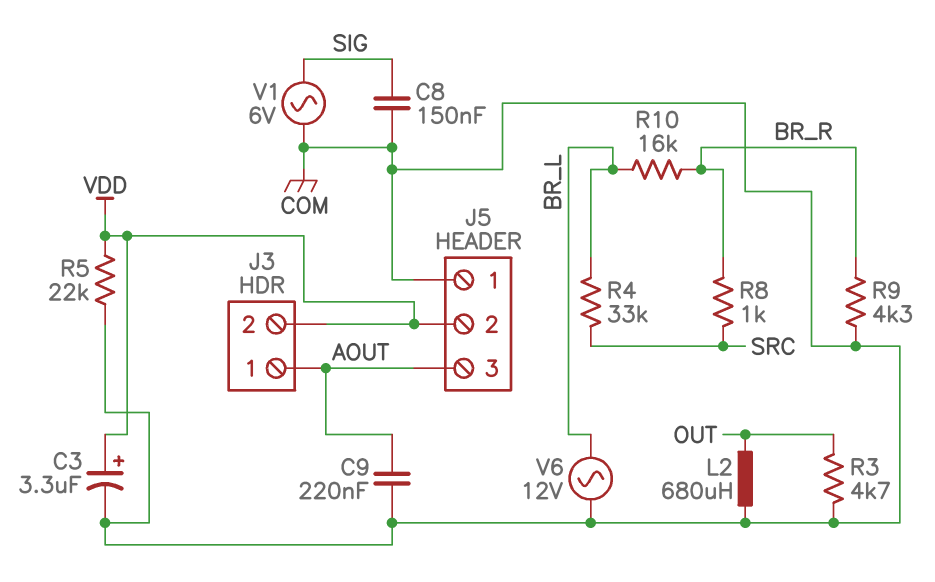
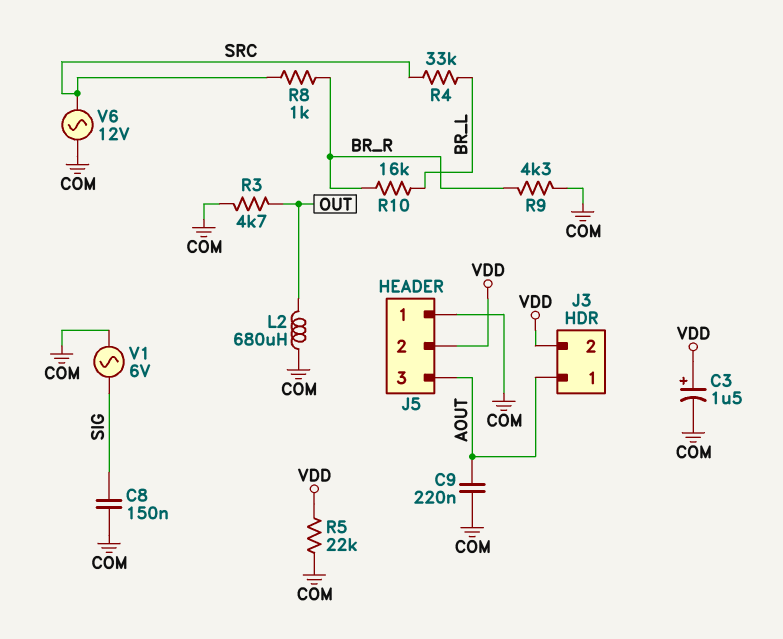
C3: 3.3uF (plus VDD, minus COM) -> 1.5uF (plus VDD, minus COM)
V6: AC 12V (BR_L, COM) -> AC 12V (COM, SRC)

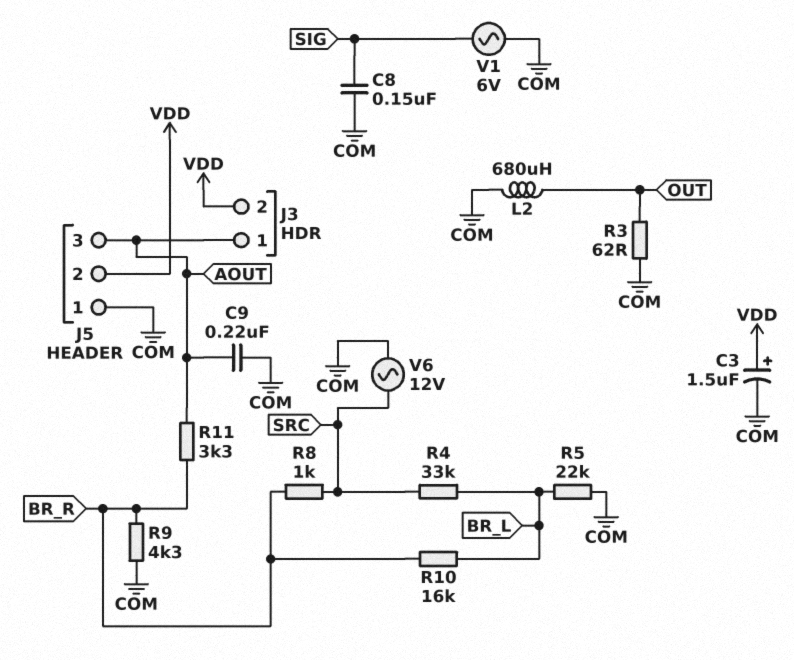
R3: 4.7k (COM, OUT) -> 62 (COM, OUT)
R5: 22k (COM, VDD) -> 22k (BR_L, COM)
R11: none -> 3.3k (AOUT, BR_R)

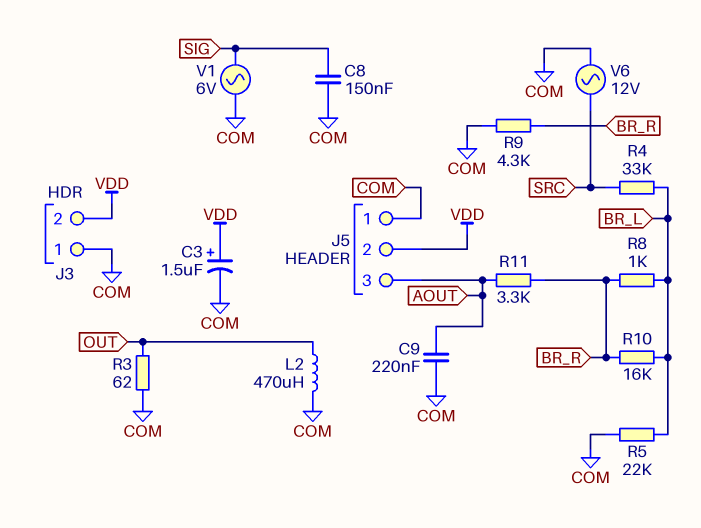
J3 pin 1: AOUT -> COM
L2: 680uH (COM, OUT) -> 470uH (COM, OUT)
R8: 1k (BR_R, SRC) -> 1k (BR_L, BR_R)

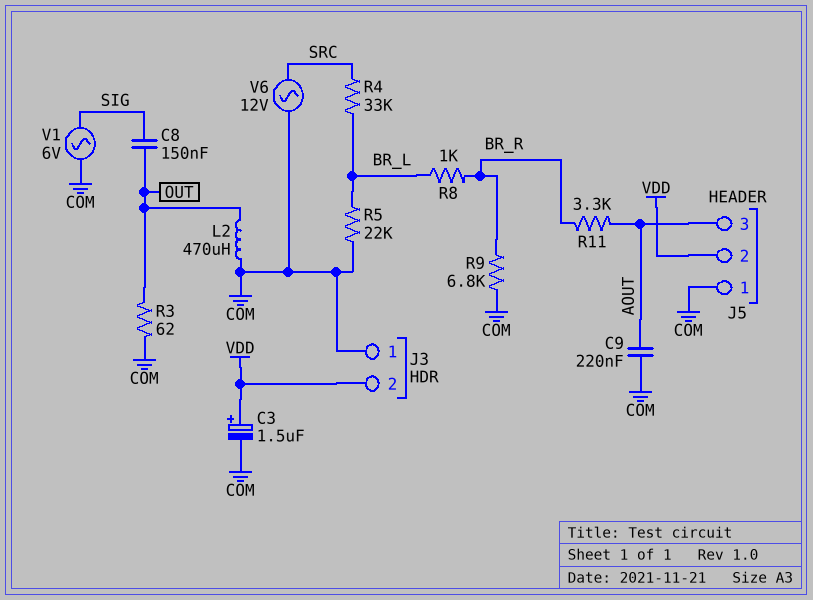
C8: 150nF (COM, SIG) -> 150nF (OUT, SIG)
R9: 4.3k (BR_R, COM) -> 6.8k (BR_R, COM)
R10: 16k (BR_L, BR_R) -> none

